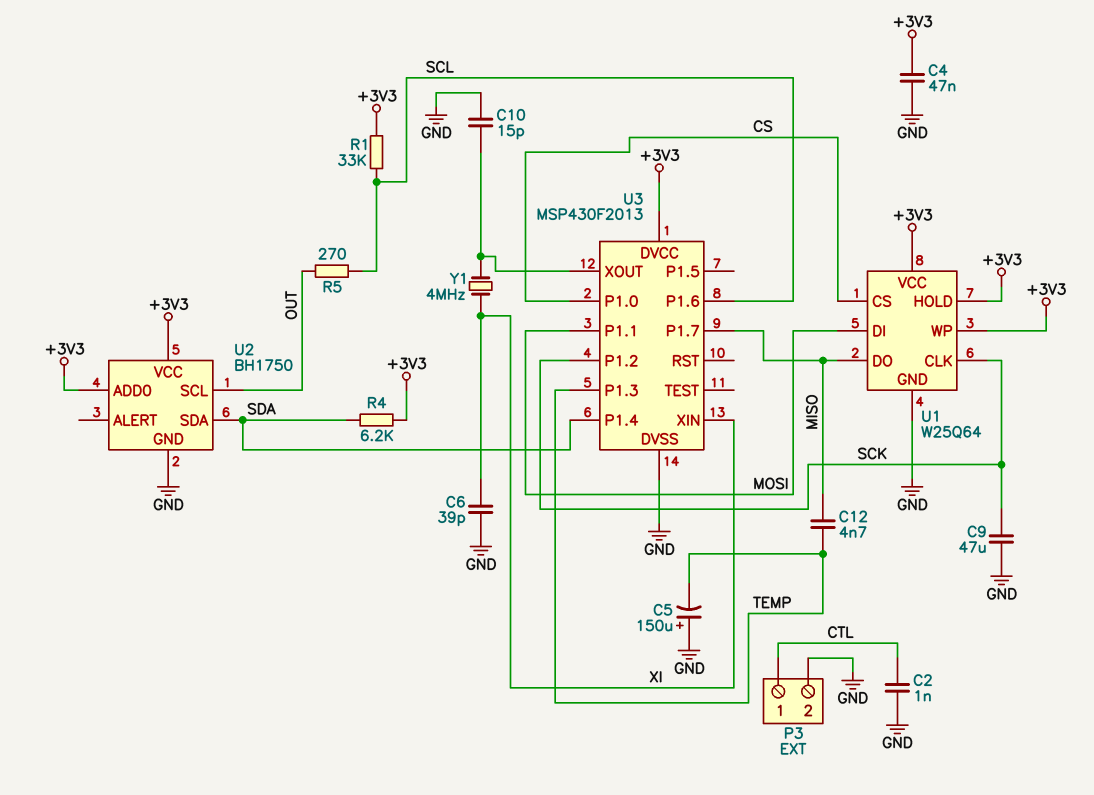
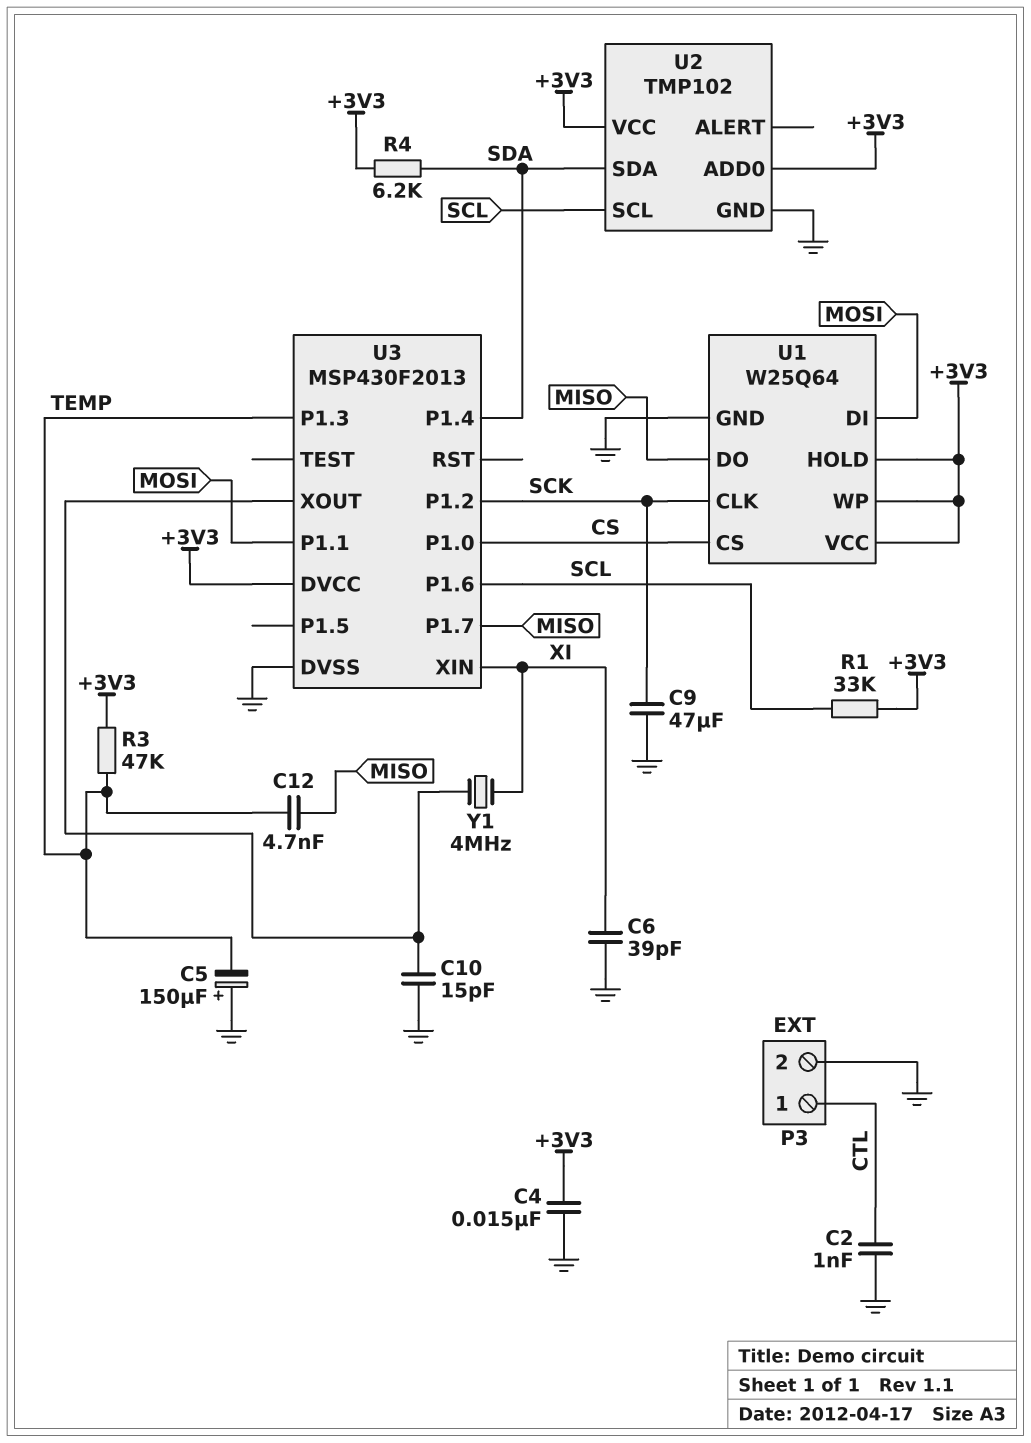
C4: 47nF (+3V3, GND) -> 15nF (+3V3, GND)
R3: none -> 47k (+3V3, TEMP)
R5: 270 (OUT, SCL) -> none
U2: BH1750 -> TMP102
U2 pin SCL: OUT -> SCL

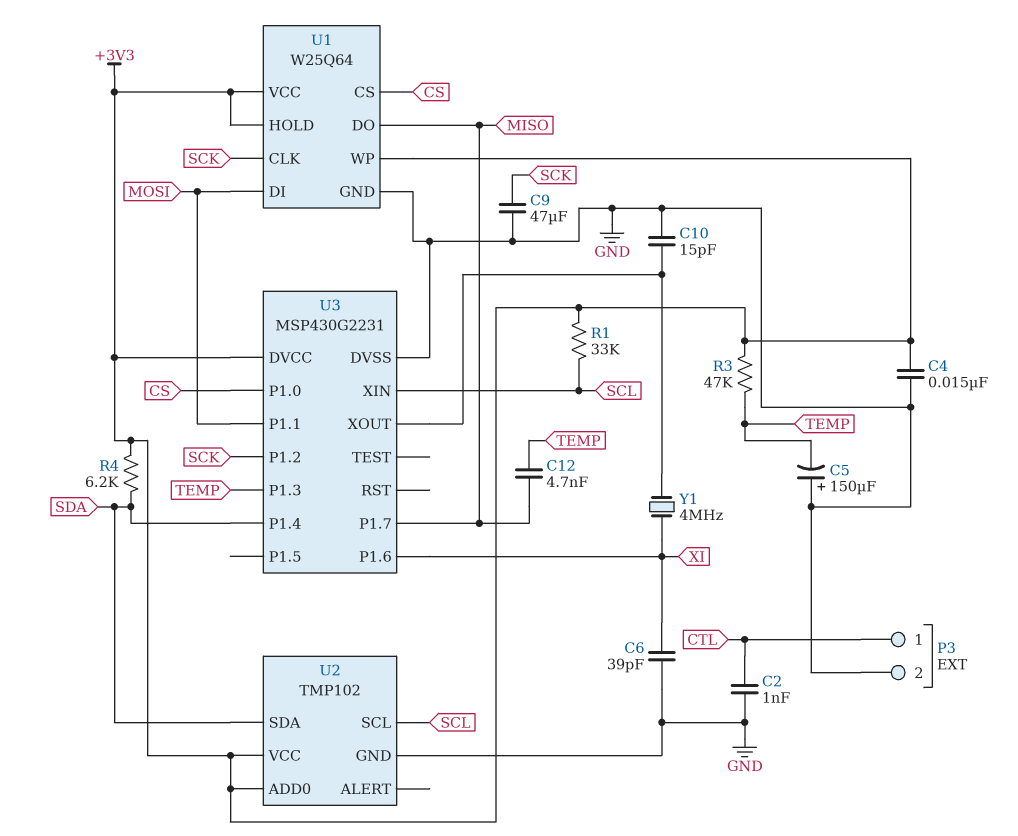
U3: MSP430F2013 -> MSP430G2231
U3 pin P1.6: SCL -> XI
U3 pin XIN: XI -> SCL

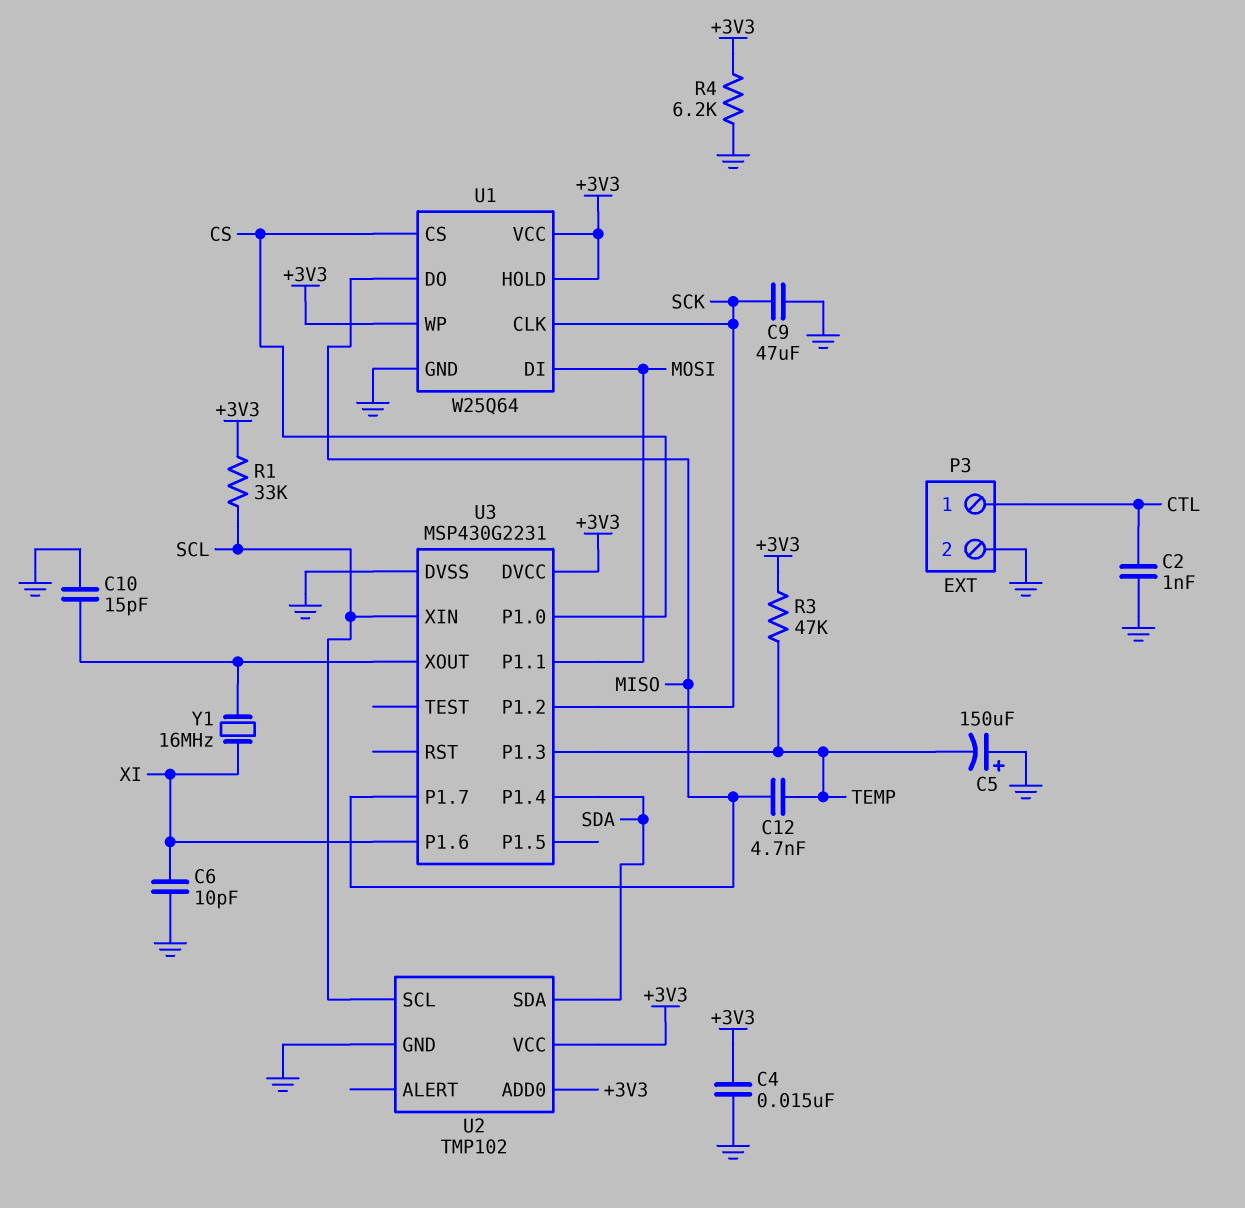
C6: 39pF (GND, XI) -> 10pF (GND, XI)
R4: 6.2k (+3V3, SDA) -> 6.2k (+3V3, GND)
Y1: 4MHz (U3/XOUT, XI) -> 16MHz (U3/XOUT, XI)

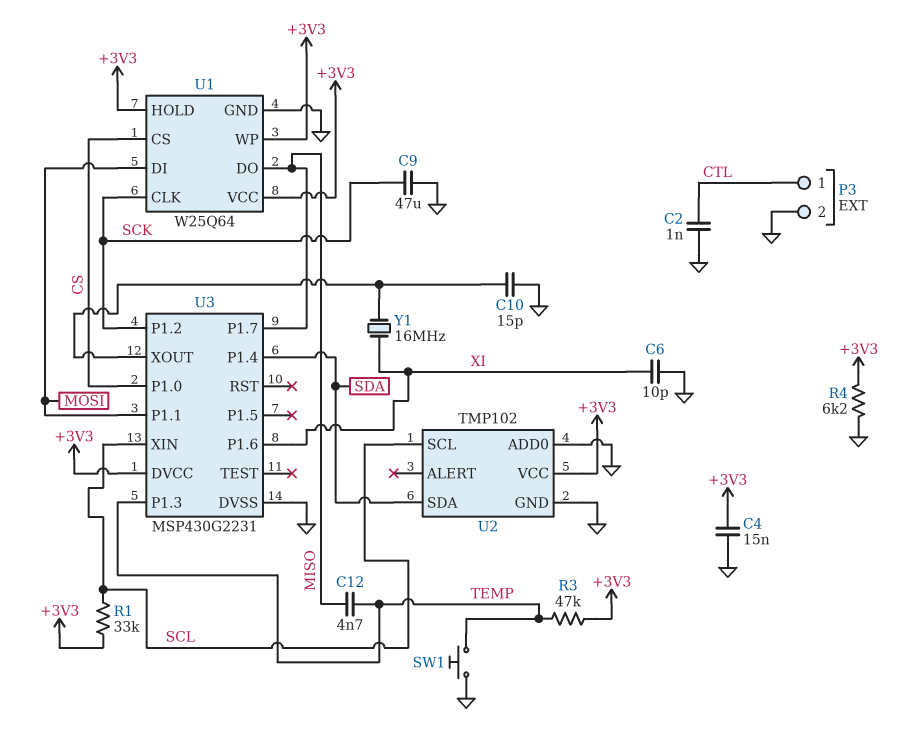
C5: 150uF (plus GND, minus TEMP) -> none
SW1: none -> button (GND, TEMP)
U2 pin ADD0: +3V3 -> GND

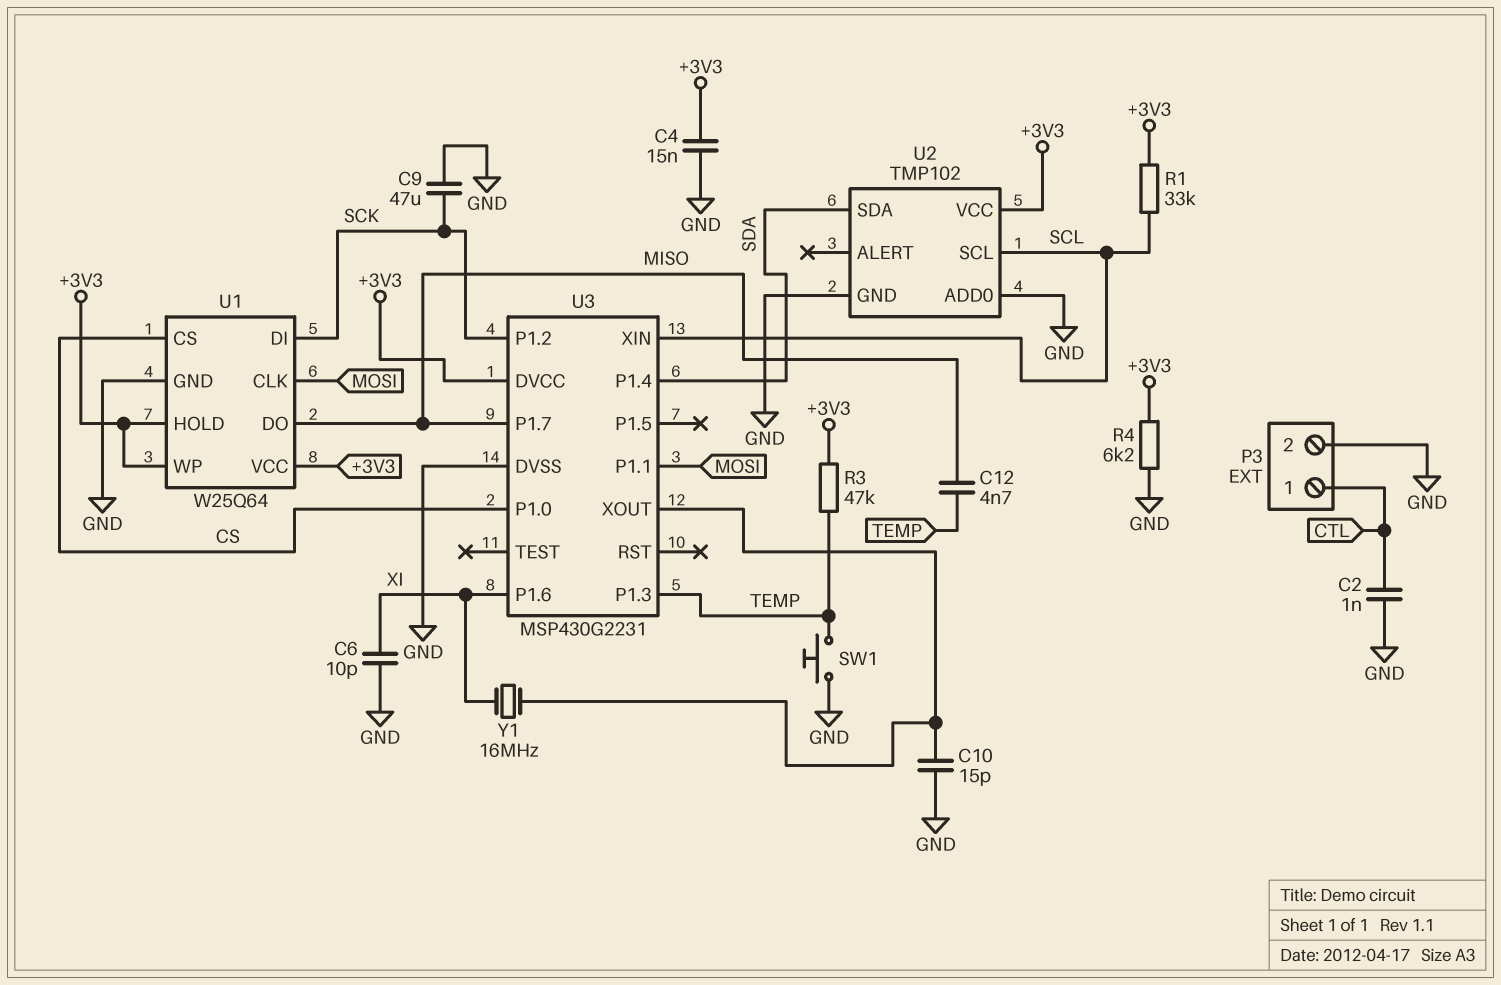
U1 pin CLK: SCK -> MOSI
U1 pin DI: MOSI -> SCK

